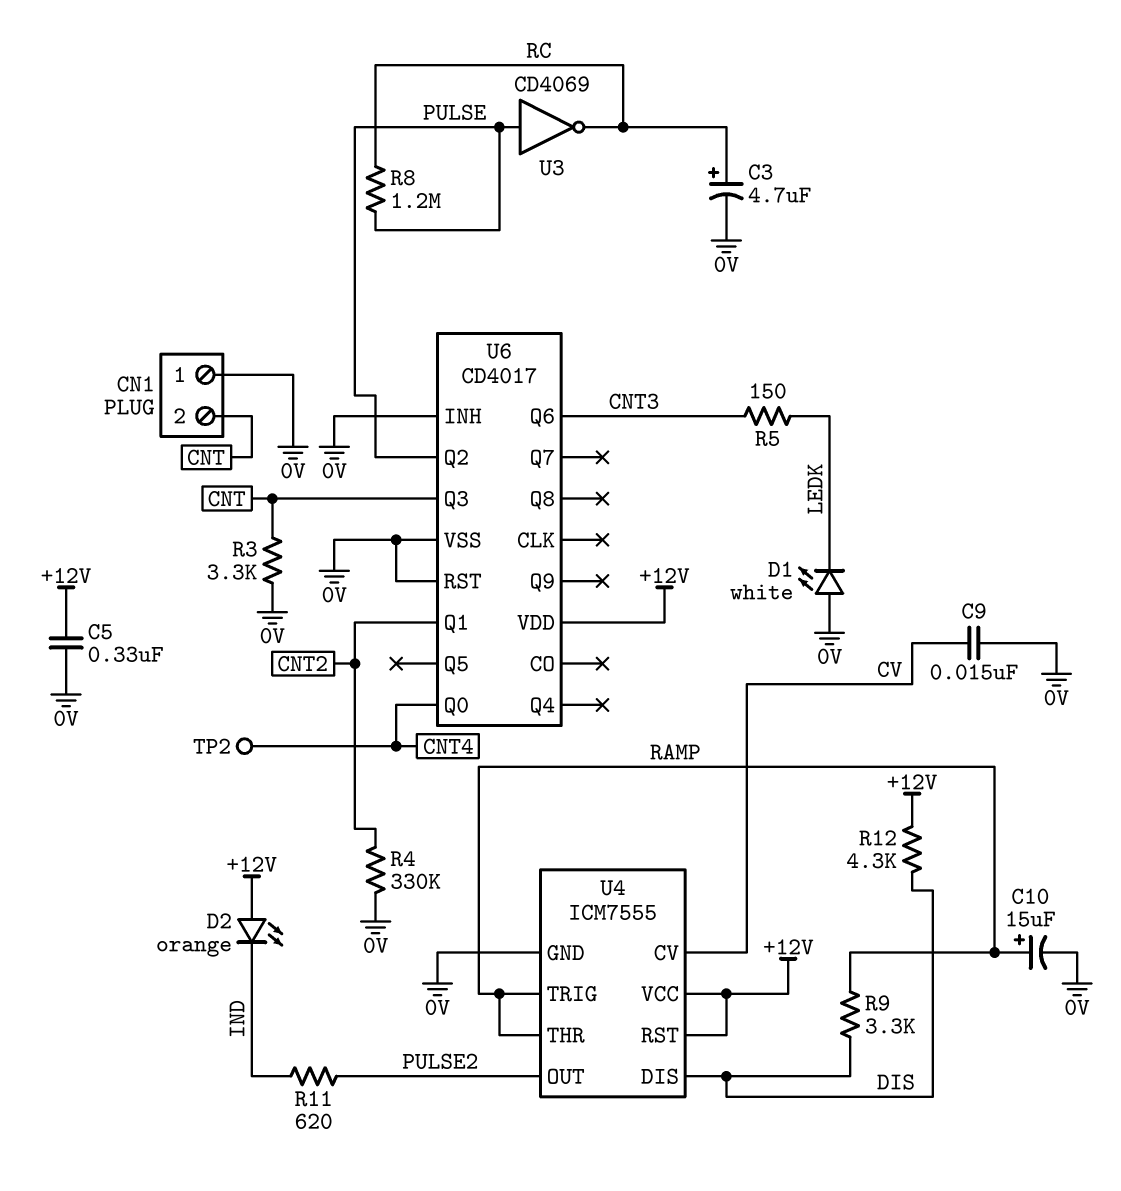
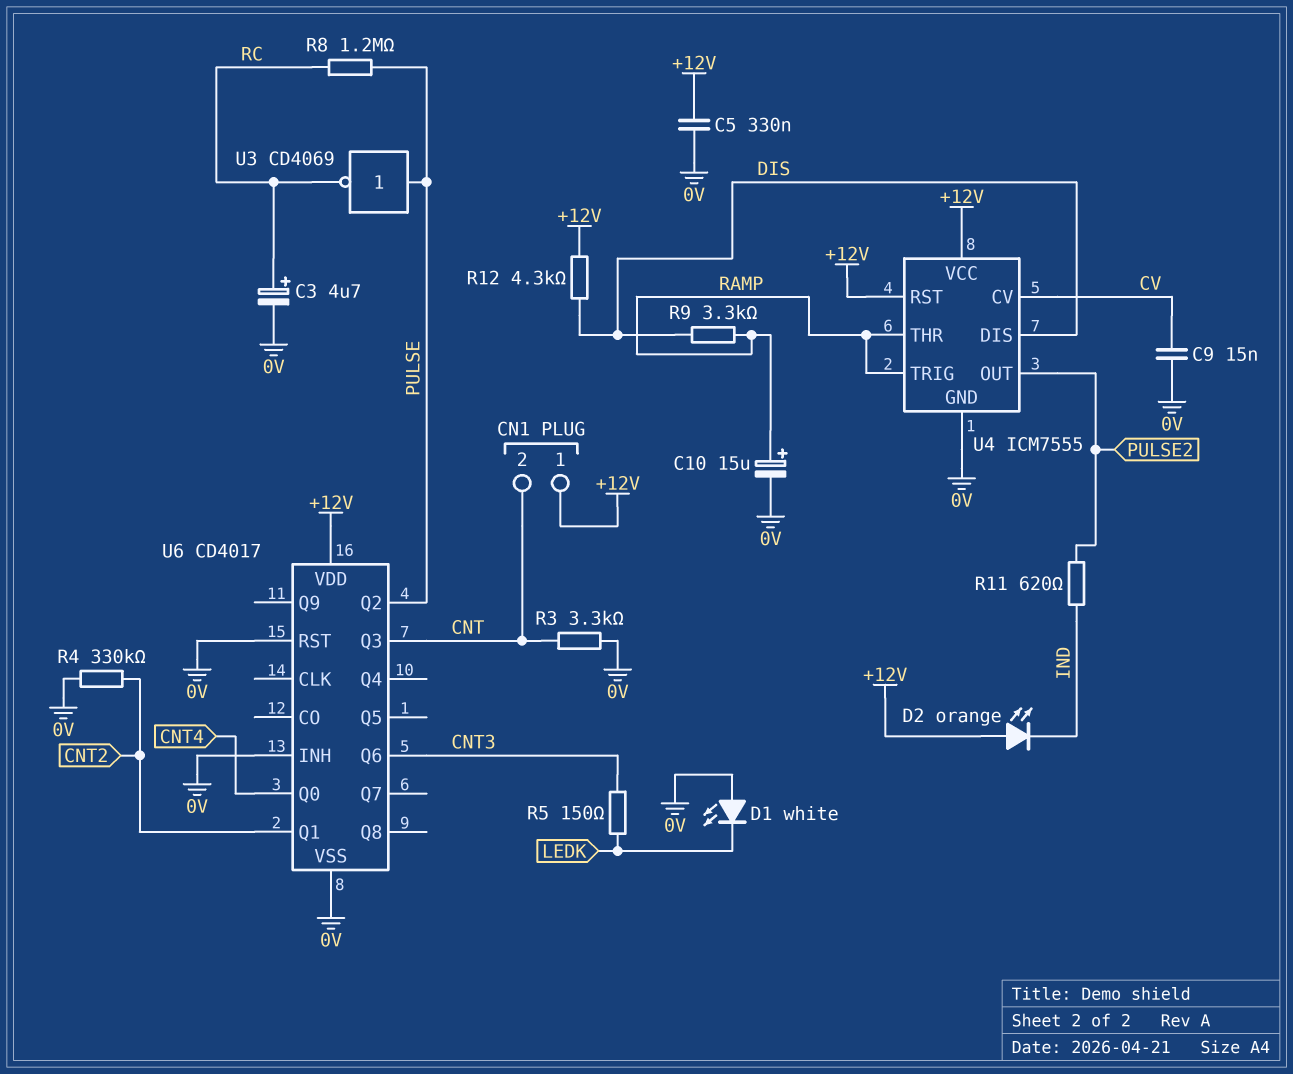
CN1 pin 1: 0V -> +12V
TP2: test point (CNT4) -> none

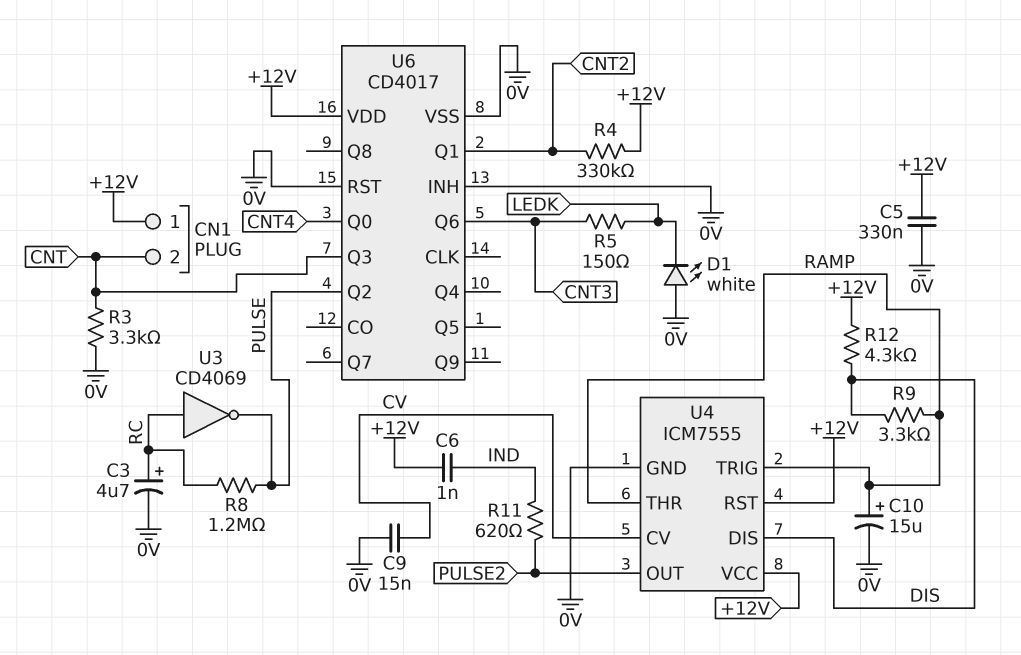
C6: none -> 1nF (+12V, IND)
D2: LED orange (A +12V, K IND) -> none
R4: 330k (0V, CNT2) -> 330k (+12V, CNT2)
U3: NOT CD4069 (in PULSE, out RC) -> NOT CD4069 (in RC, out PULSE)

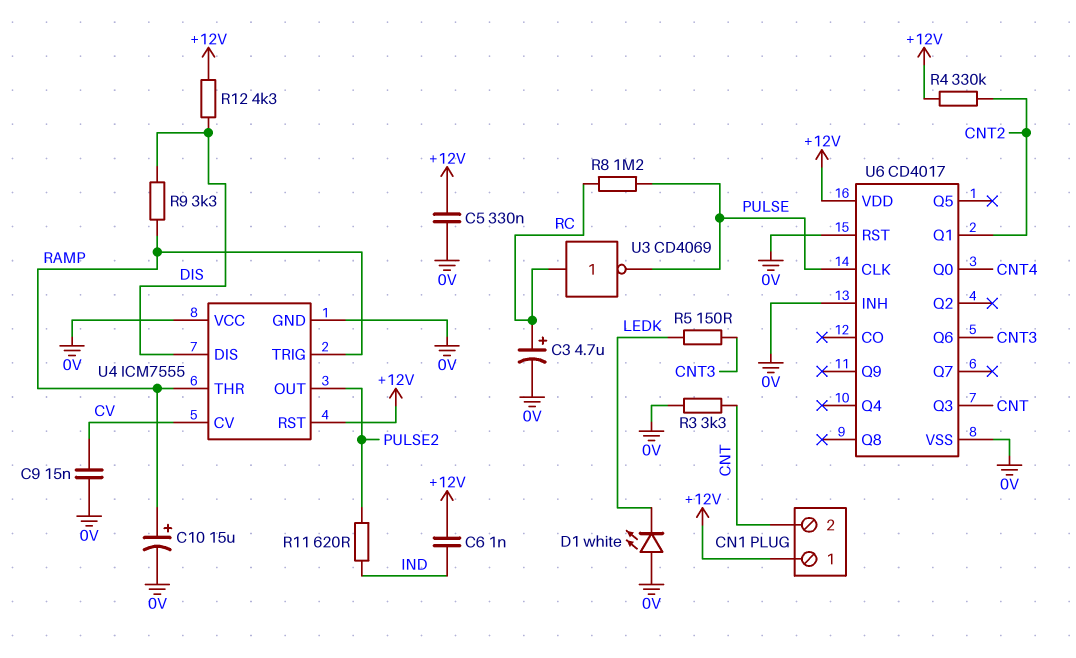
U4 pin VCC: +12V -> 0V
U6 pin CLK: none -> PULSE
U6 pin Q2: PULSE -> none

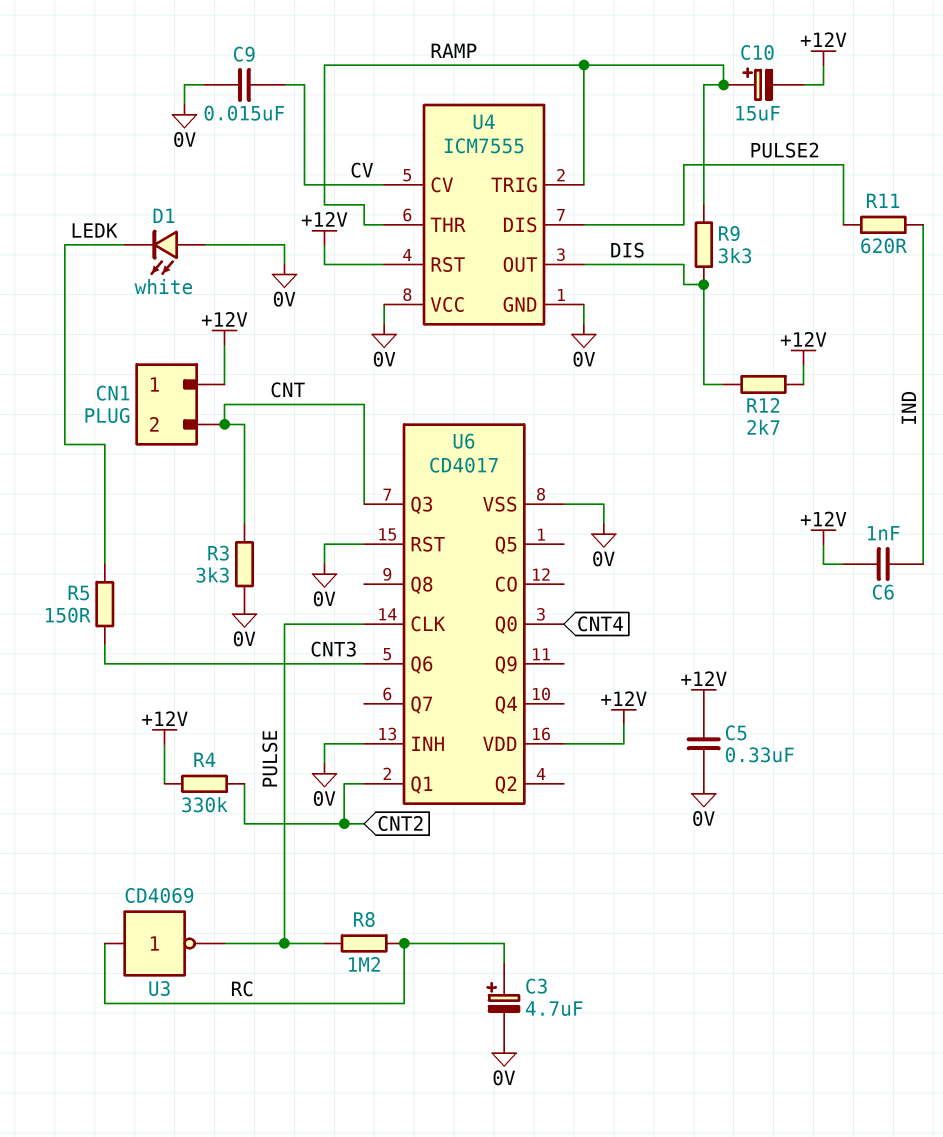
C10: 15uF (plus RAMP, minus 0V) -> 15uF (plus RAMP, minus +12V)
R12: 4.3k (+12V, DIS) -> 2.7k (+12V, DIS)
U4 pin DIS: DIS -> PULSE2
U4 pin OUT: PULSE2 -> DIS

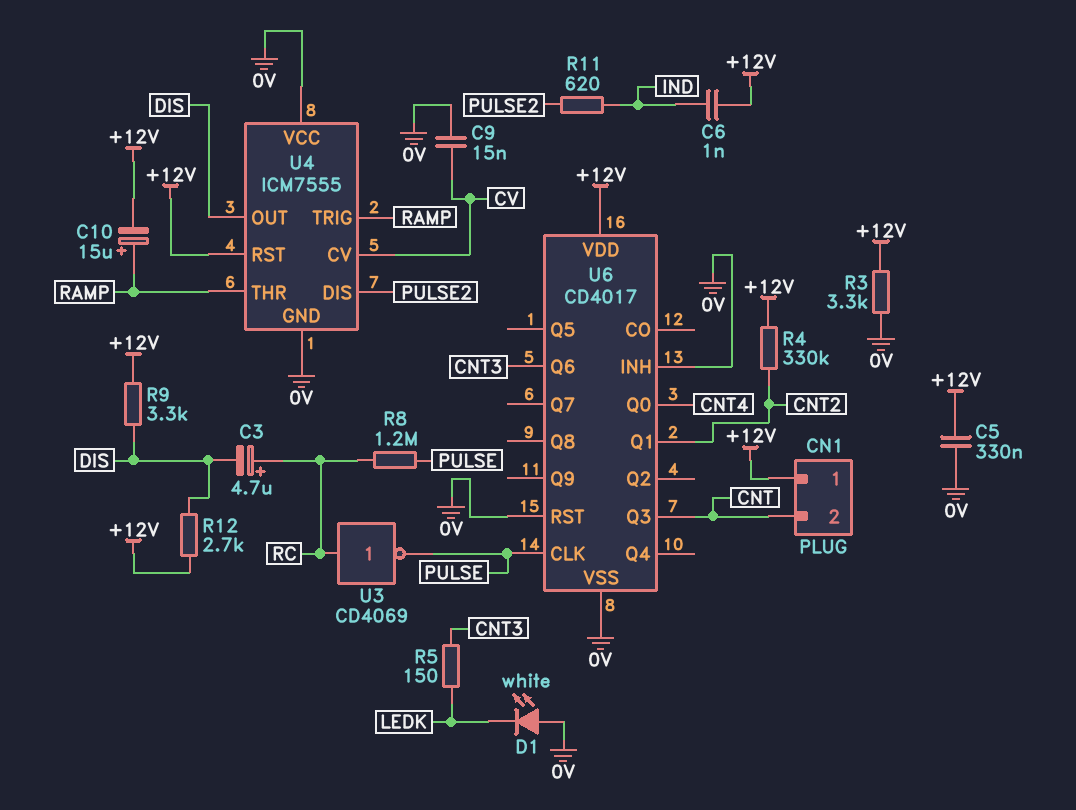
C3: 4.7uF (plus RC, minus 0V) -> 4.7uF (plus RC, minus DIS)
R3: 3.3k (0V, CNT) -> 3.3k (+12V, 0V)
R9: 3.3k (DIS, RAMP) -> 3.3k (+12V, DIS)

